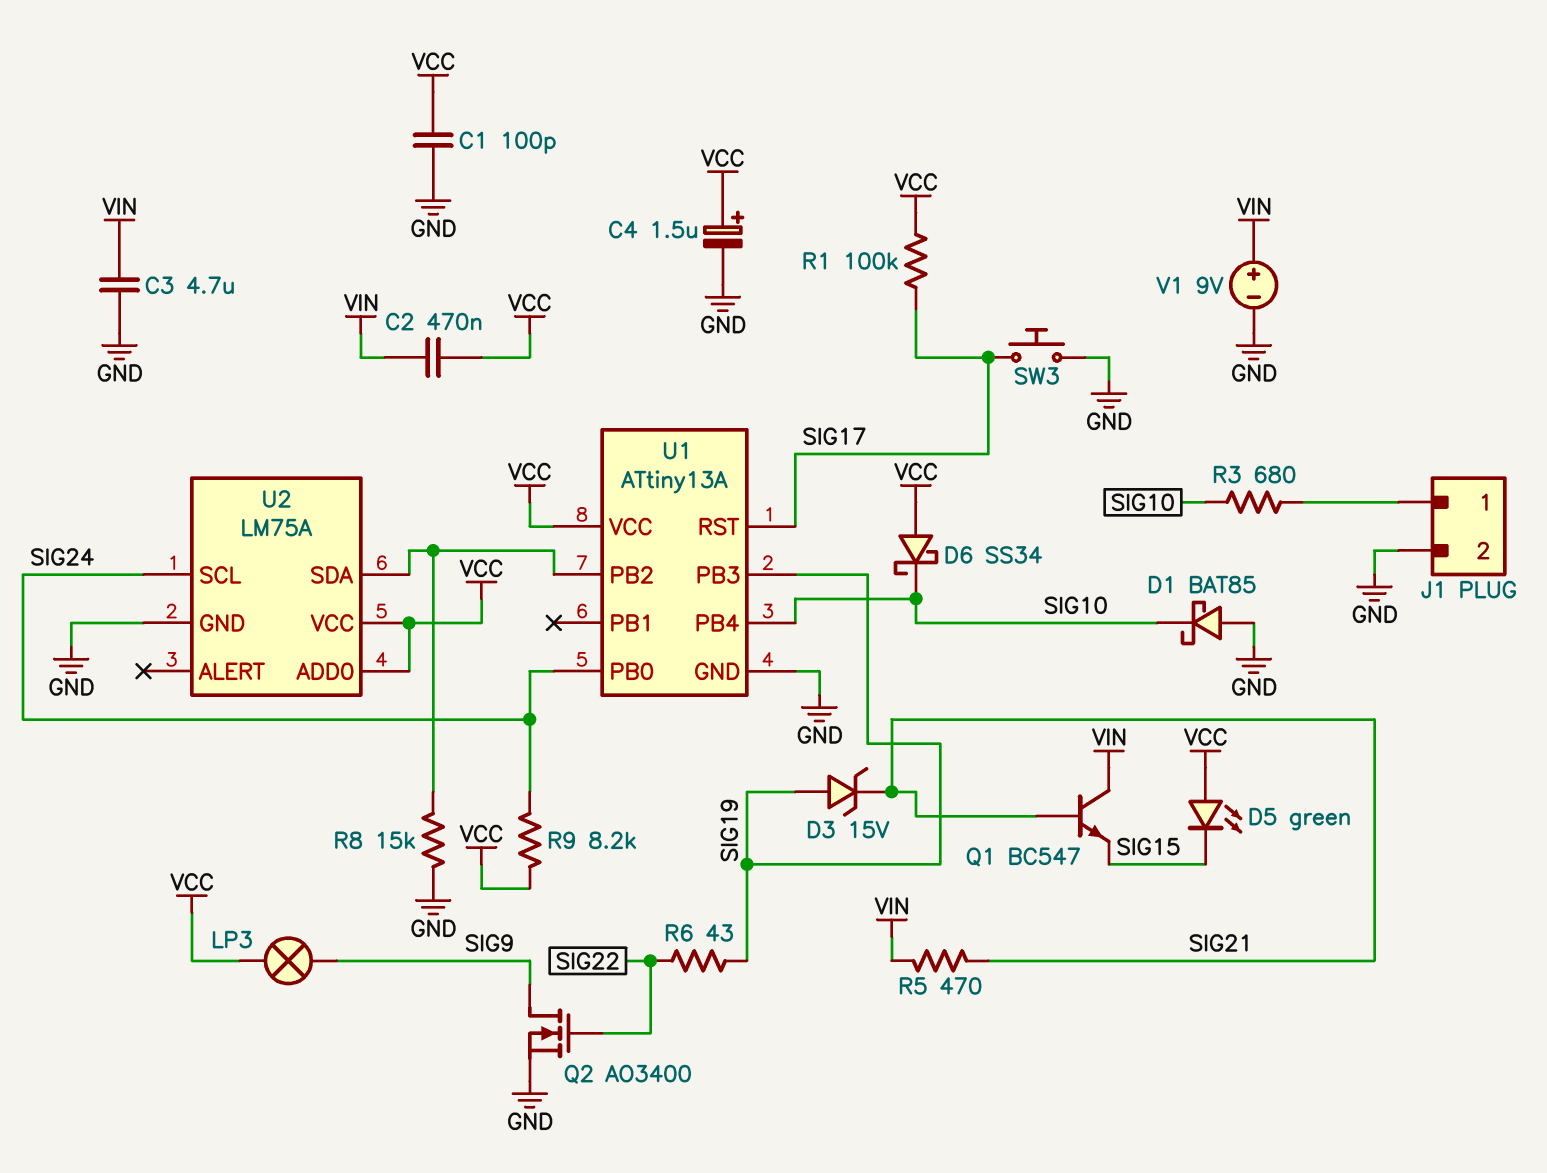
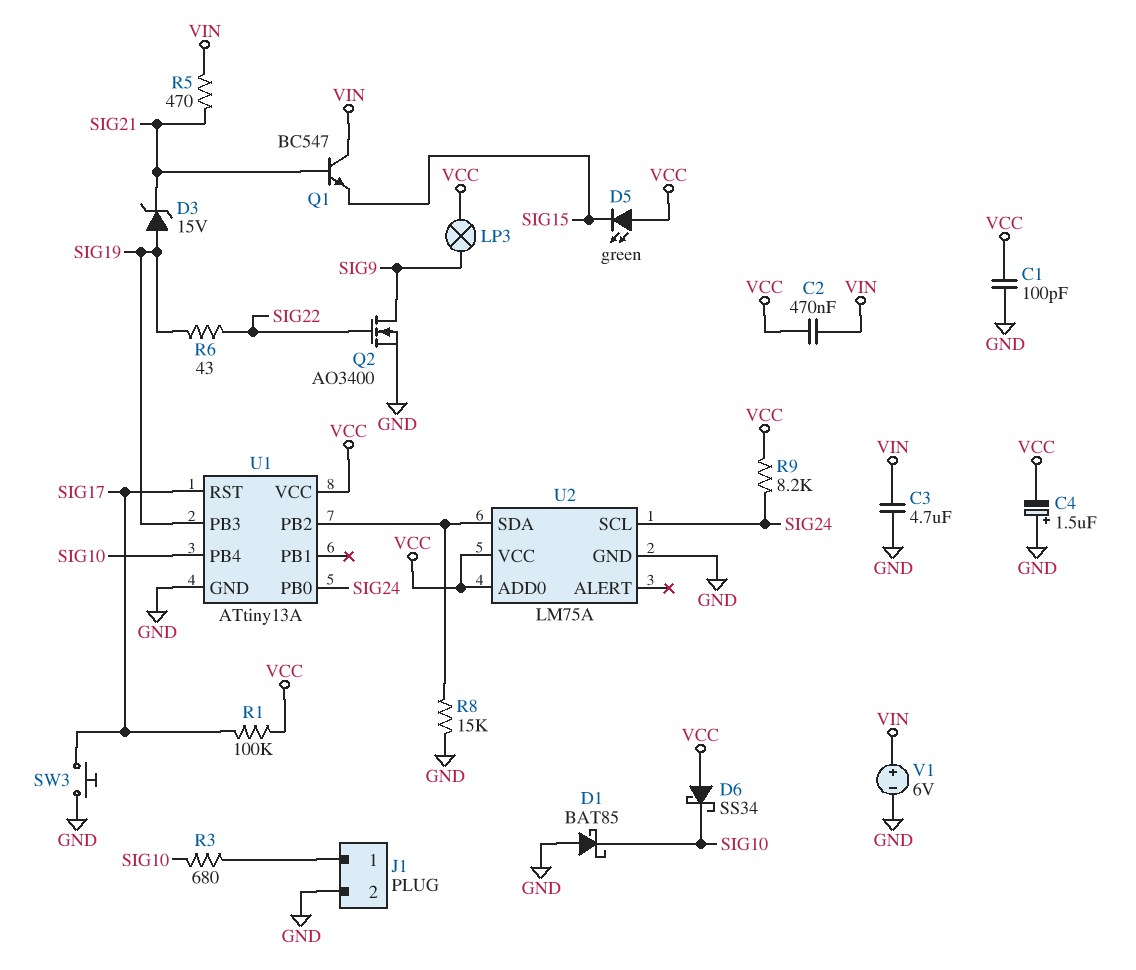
C4: 1.5uF (plus VCC, minus GND) -> 1.5uF (plus GND, minus VCC)
V1: 9V (plus VIN, minus GND) -> 6V (plus VIN, minus GND)

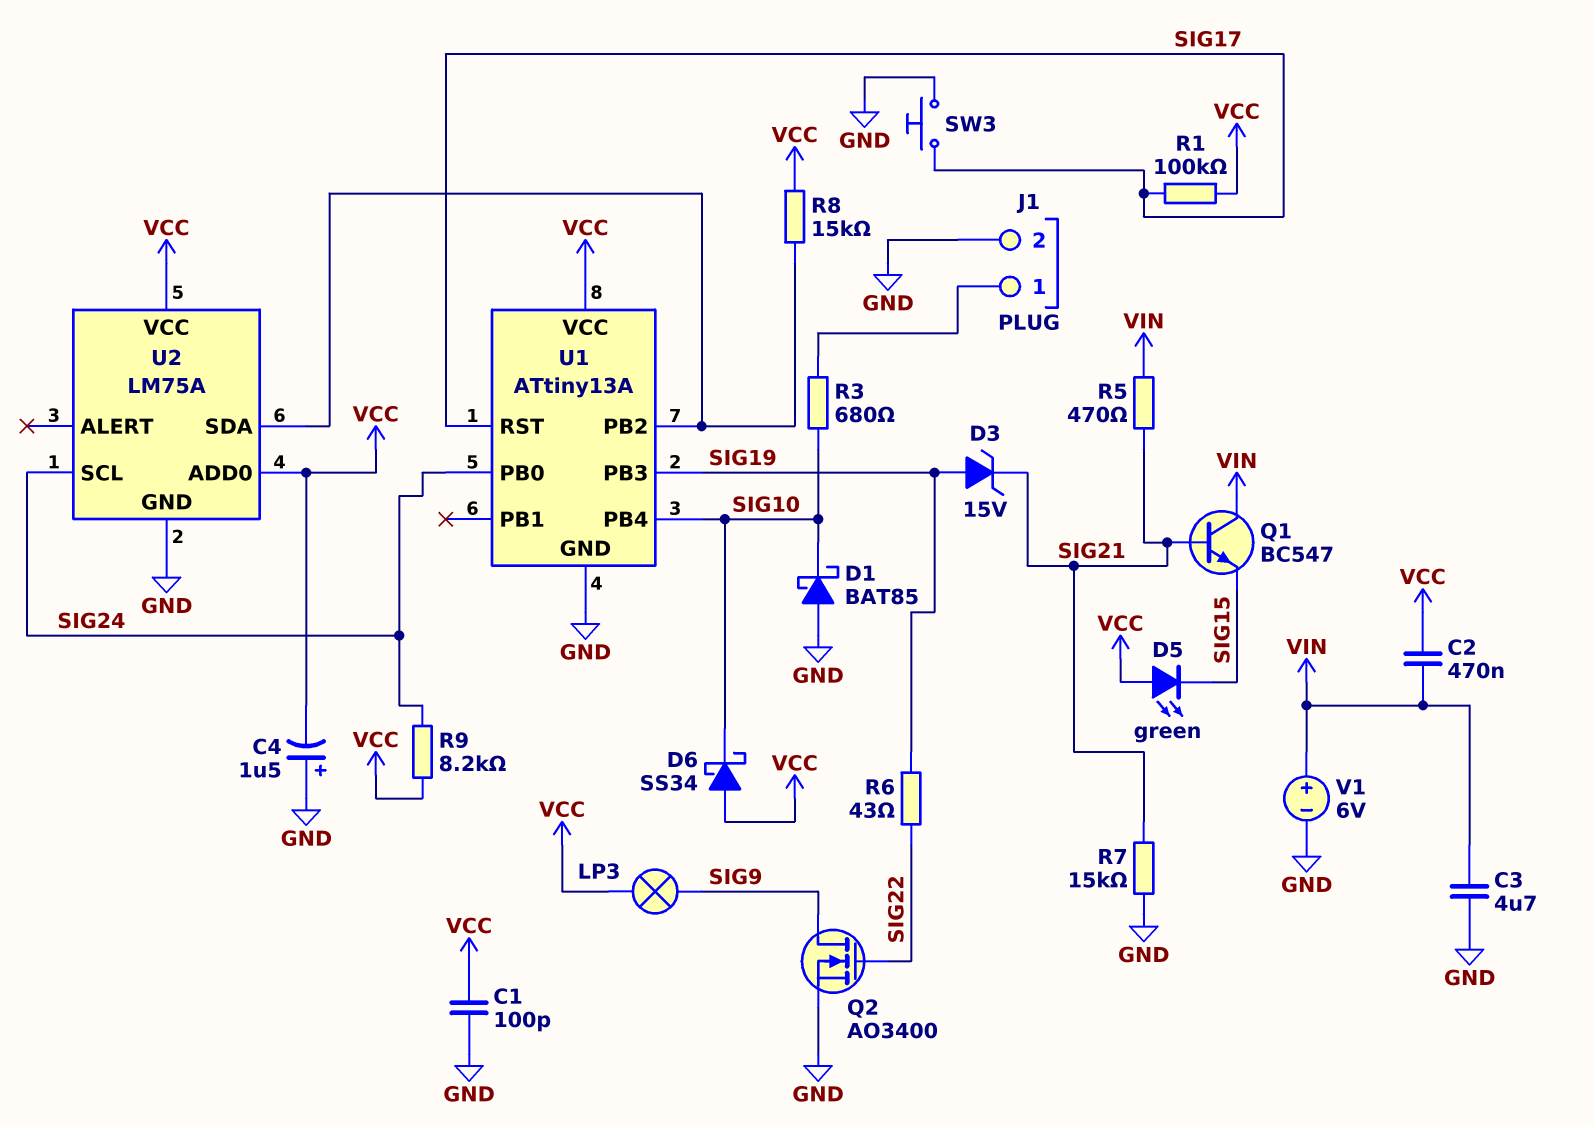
R7: none -> 15k (GND, SIG21)
R8: 15k (GND, U1/PB2) -> 15k (U1/PB2, VCC)

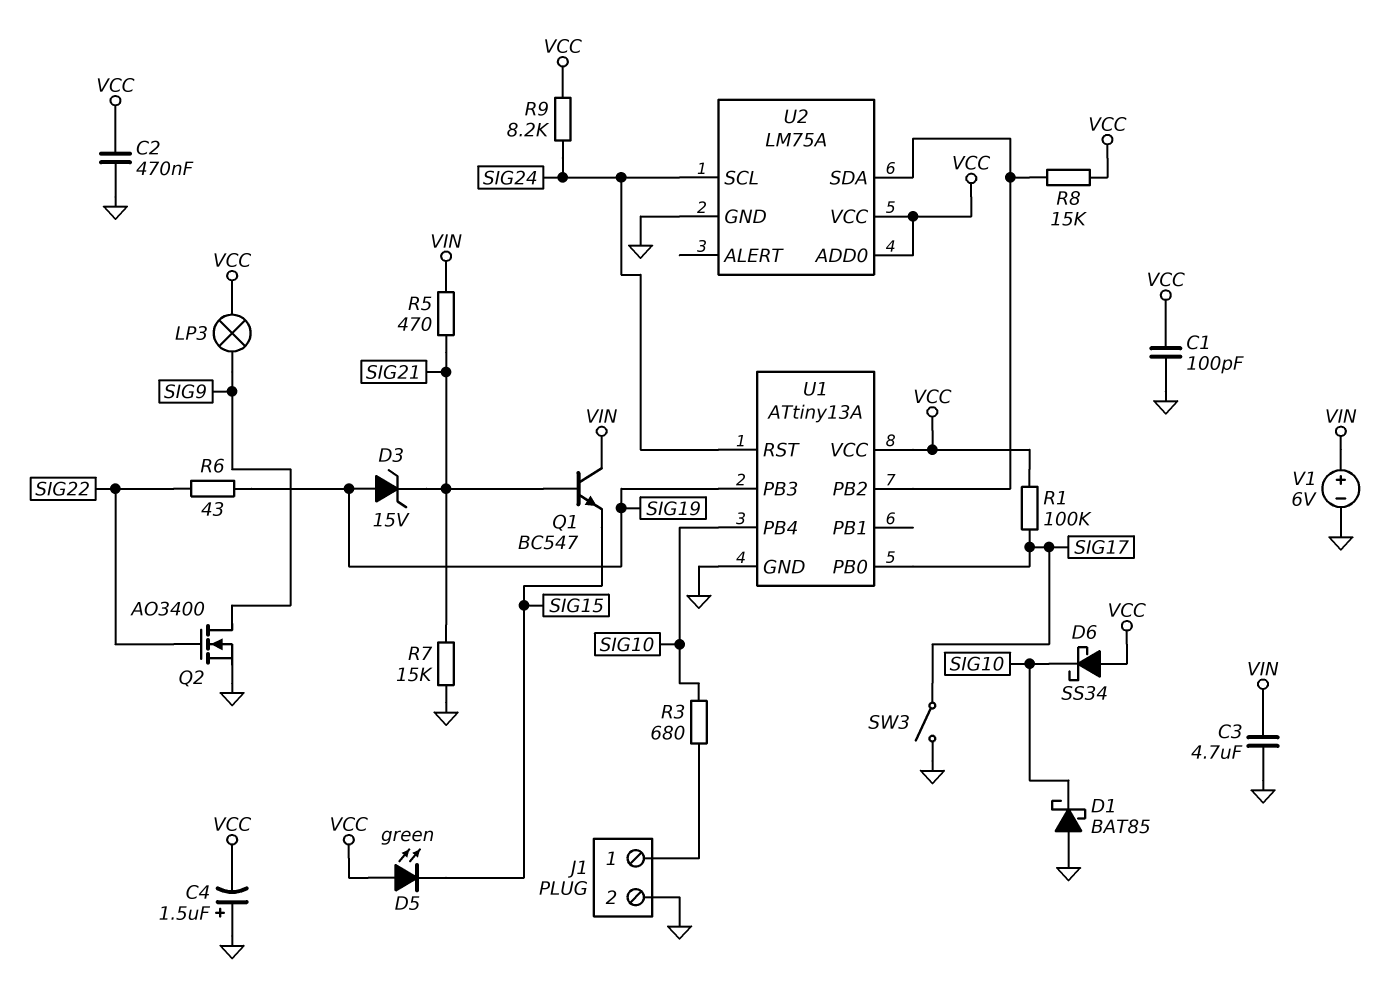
C2: 470nF (VCC, VIN) -> 470nF (GND, VCC)
SW3: button (GND, SIG17) -> switch (GND, SIG17)
U1 pin PB0: SIG24 -> SIG17
U1 pin RST: SIG17 -> SIG24

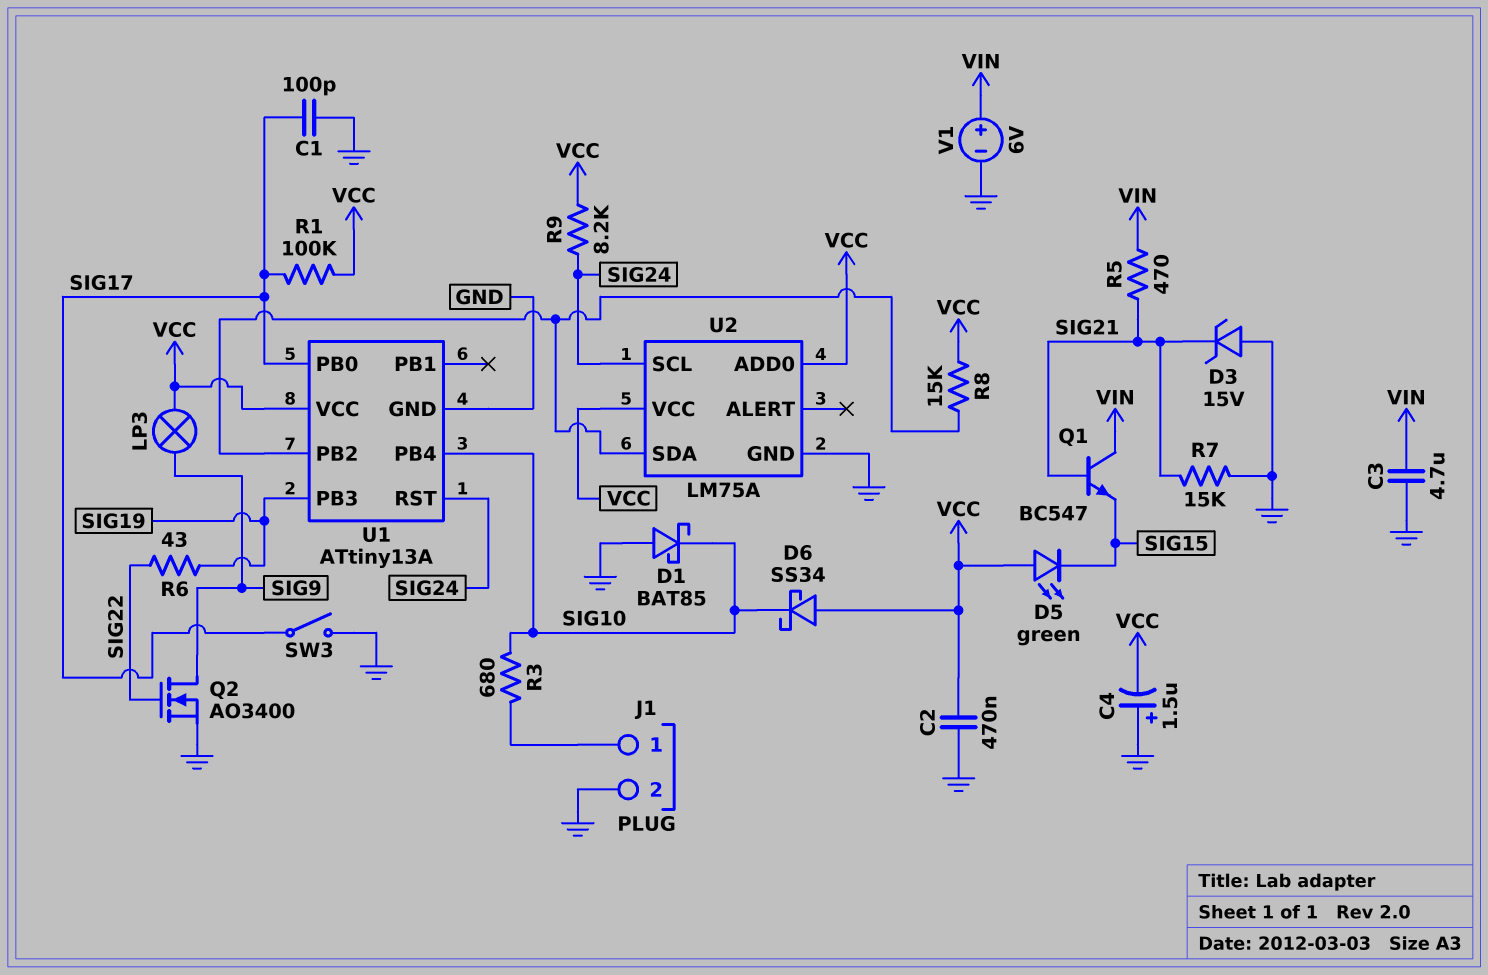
C1: 100pF (GND, VCC) -> 100pF (GND, SIG17)
D3: zener 15V (A SIG19, K SIG21) -> zener 15V (A GND, K SIG21)

